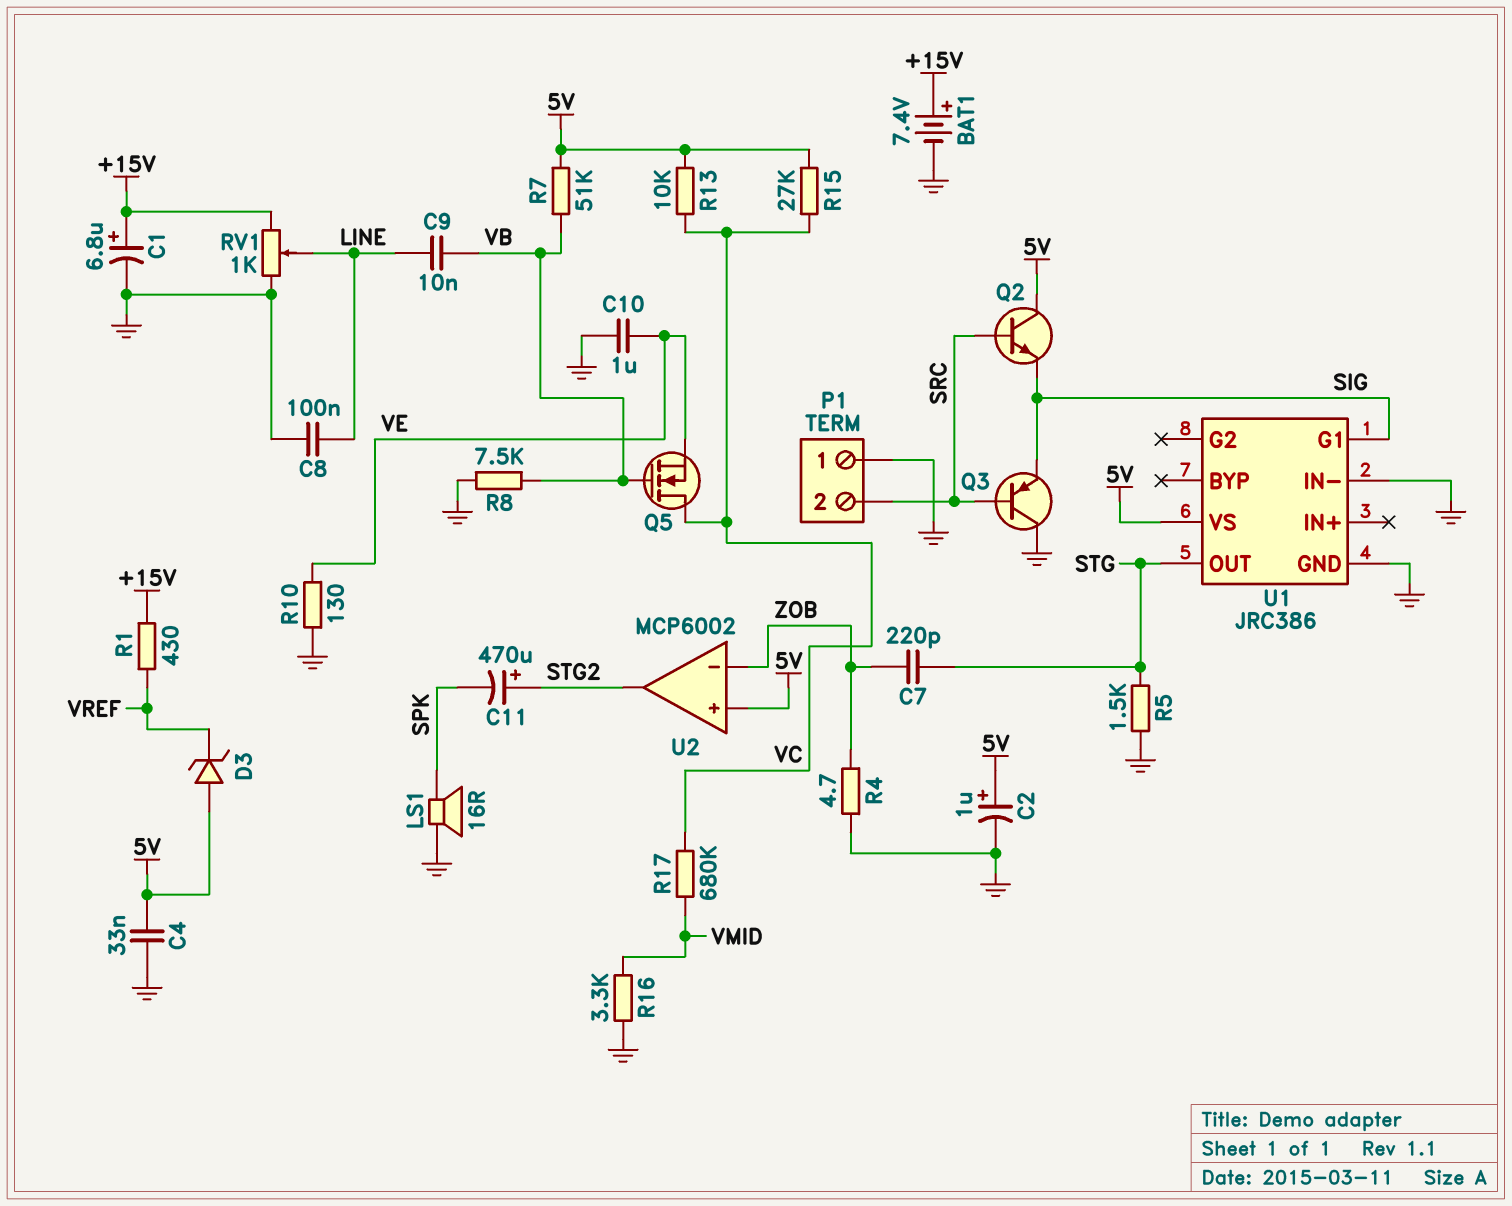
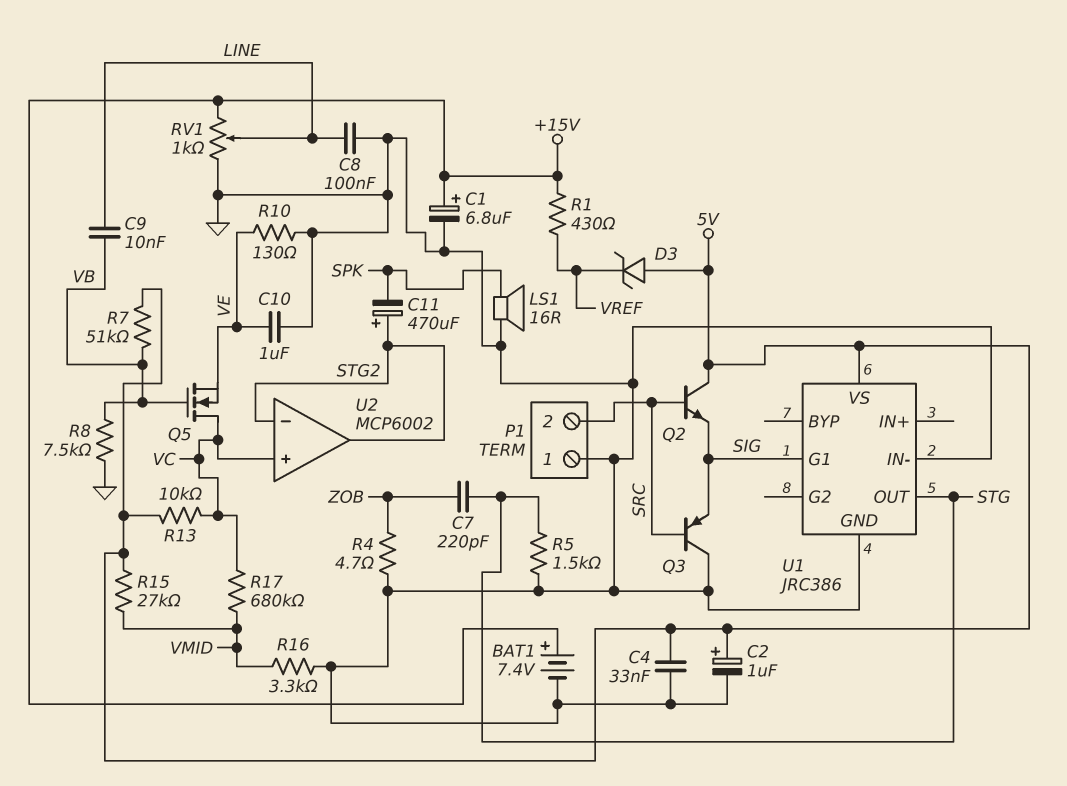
R15: 27k (5V, VC) -> 27k (5V, VMID)
U2 pin in+: 5V -> VC
U2 pin in-: ZOB -> STG2

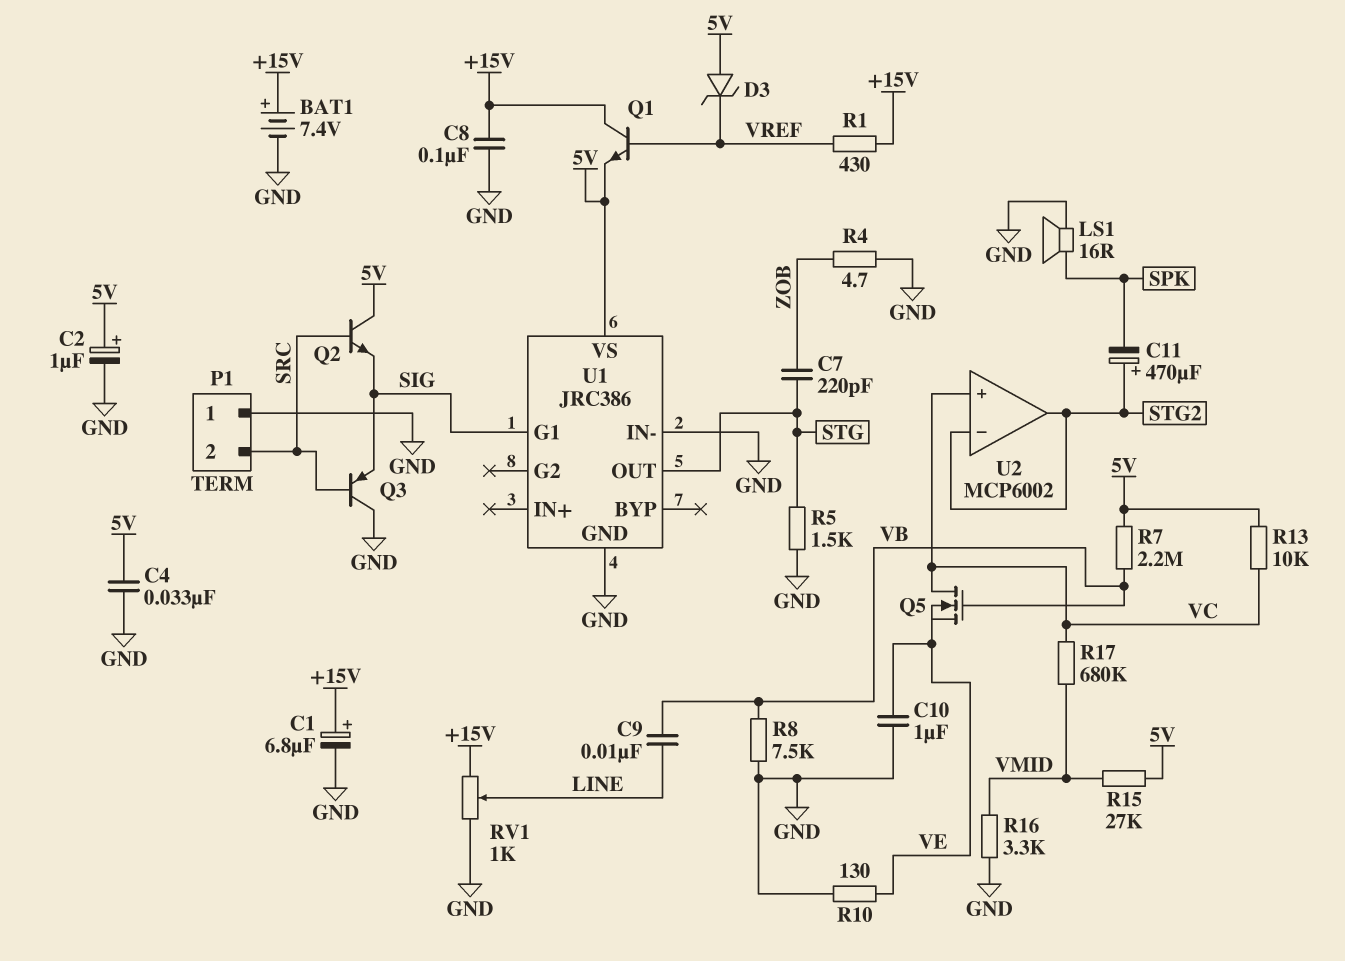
C8: 100nF (GND, LINE) -> 100nF (+15V, GND)
Q1: none -> NPN (B VREF, C +15V, E 5V)
R7: 51k (5V, VB) -> 2.2M (5V, VB)

